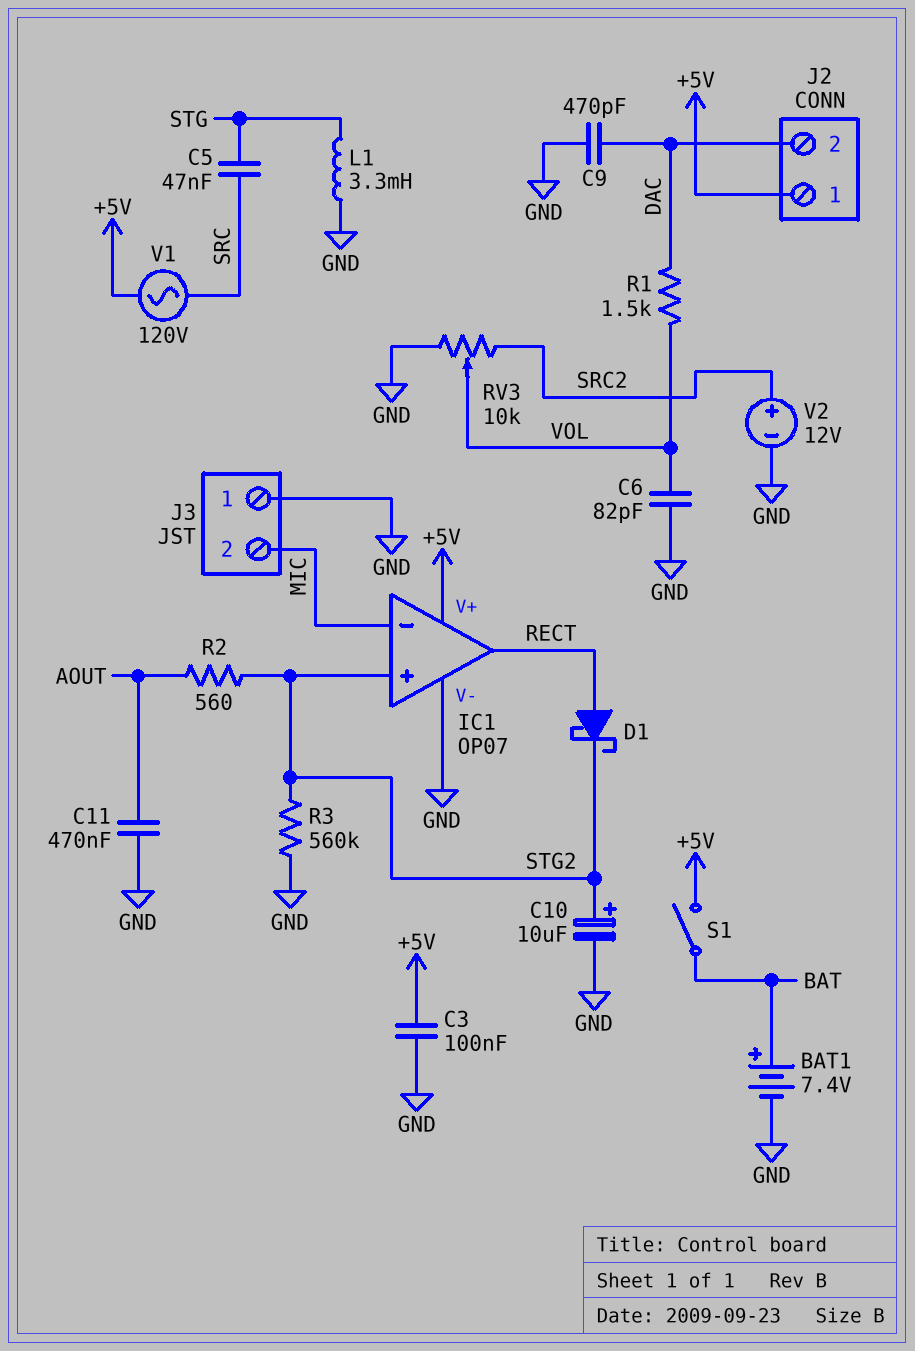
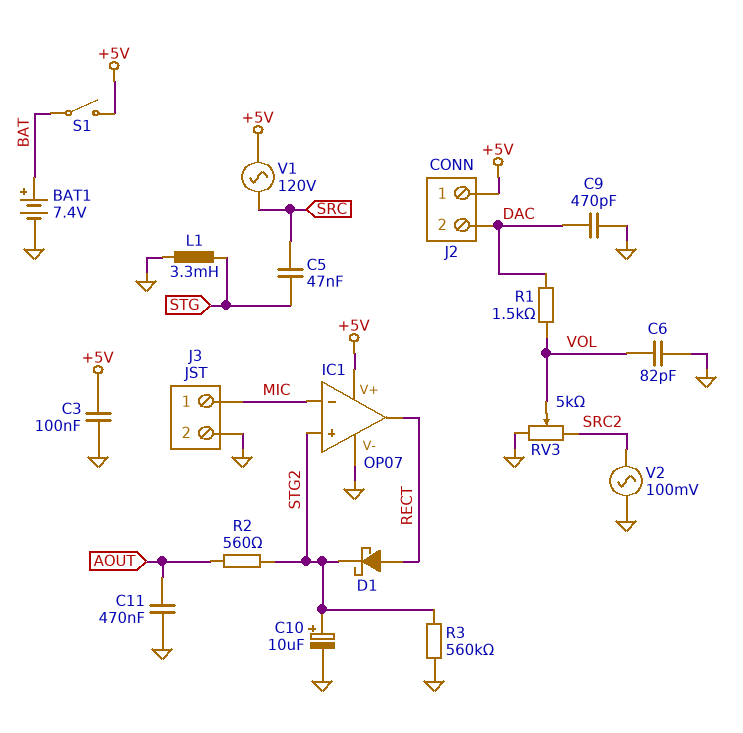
J3 pin 1: GND -> MIC
J3 pin 2: MIC -> GND
RV3: 10k (GND, SRC2, wiper VOL) -> 5k (GND, SRC2, wiper VOL)
V2: 12V (plus SRC2, minus GND) -> AC 100mV (GND, SRC2)

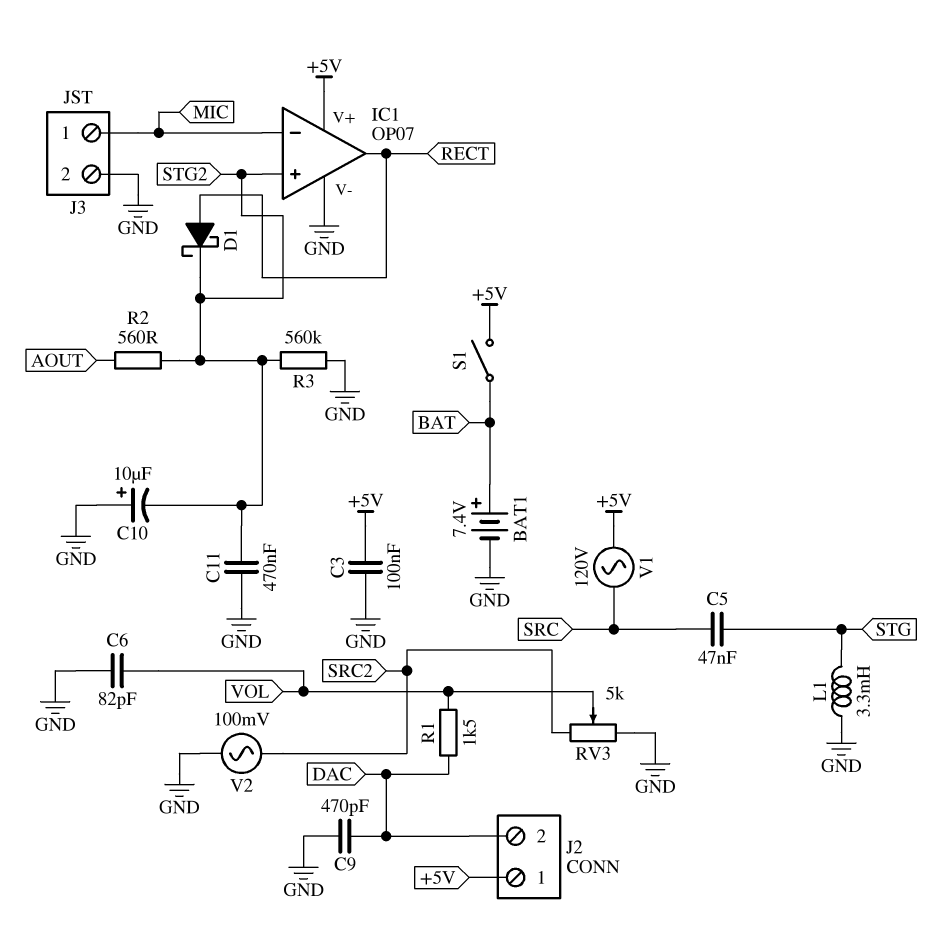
C10: 10uF (plus STG2, minus GND) -> 10uF (plus GND, minus STG2)
C11: 470nF (AOUT, GND) -> 470nF (GND, STG2)

